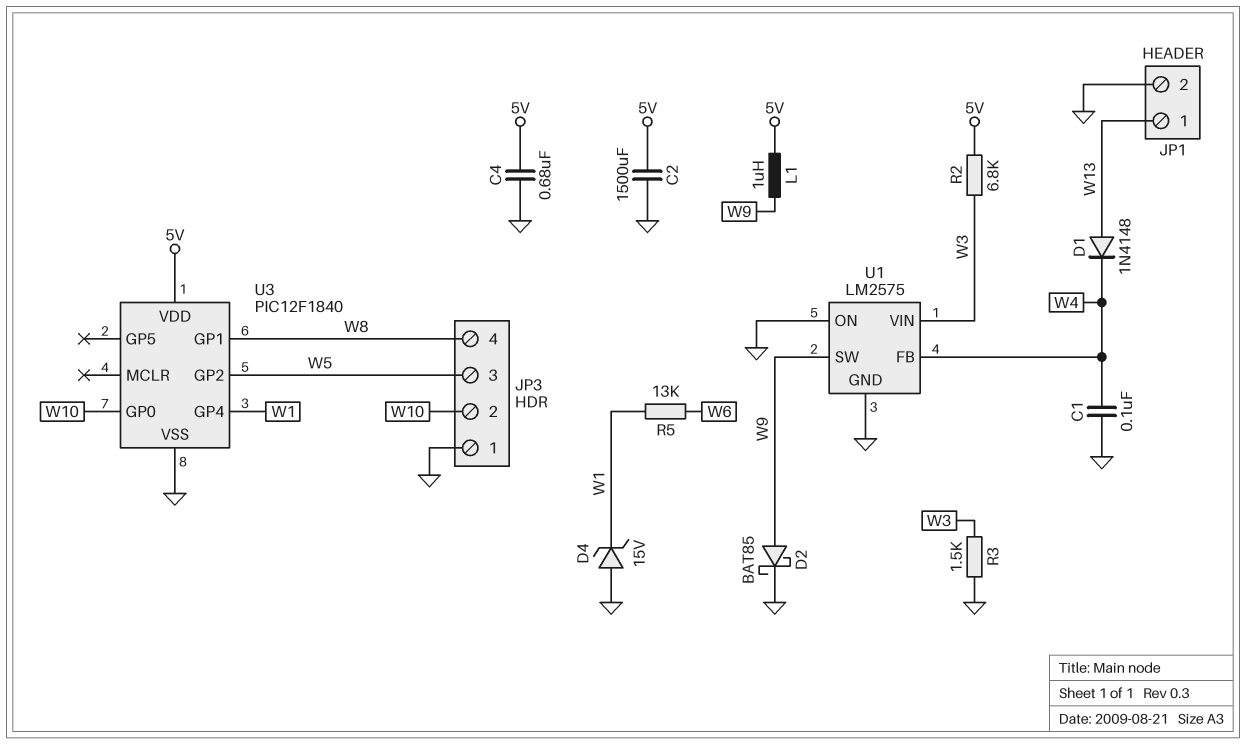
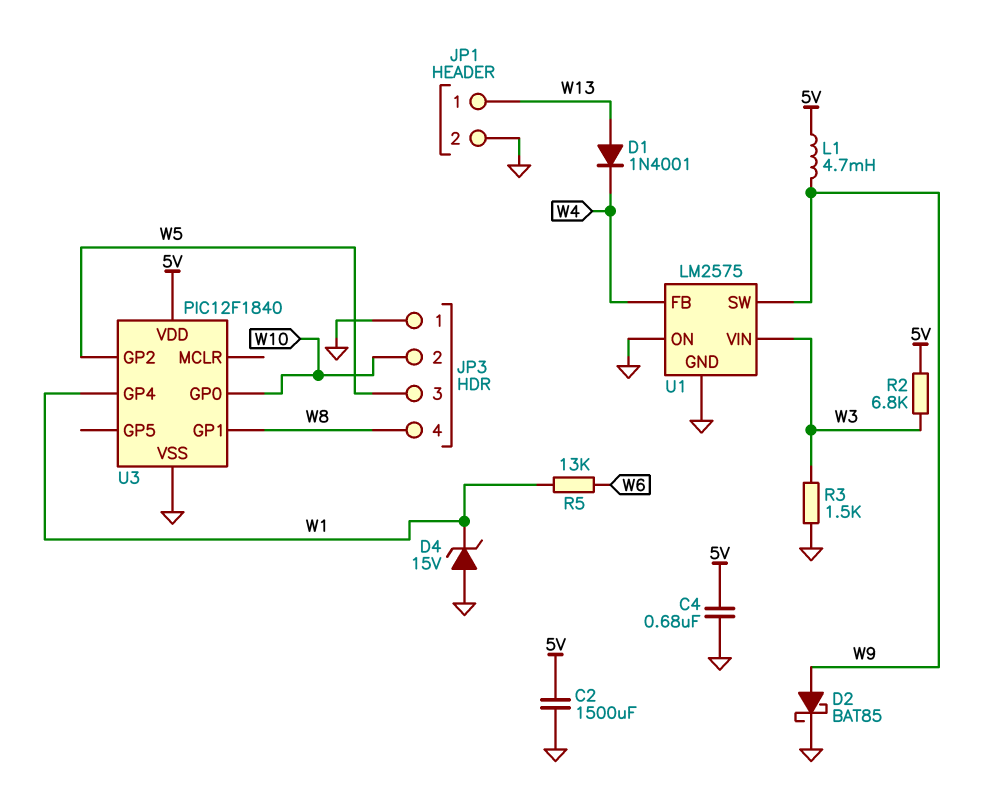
C1: 100nF (GND, W4) -> none
D1: diode 1N4148 (A W13, K W4) -> diode 1N4001 (A W13, K W4)
L1: 1uH (5V, W9) -> 4.7mH (5V, W9)

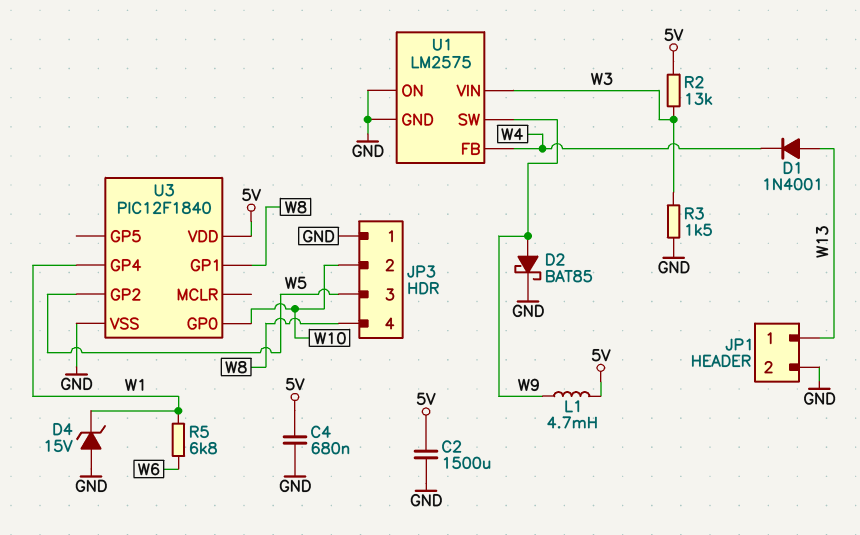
R2: 6.8k (5V, W3) -> 13k (5V, W3)
R5: 13k (W1, W6) -> 6.8k (W1, W6)

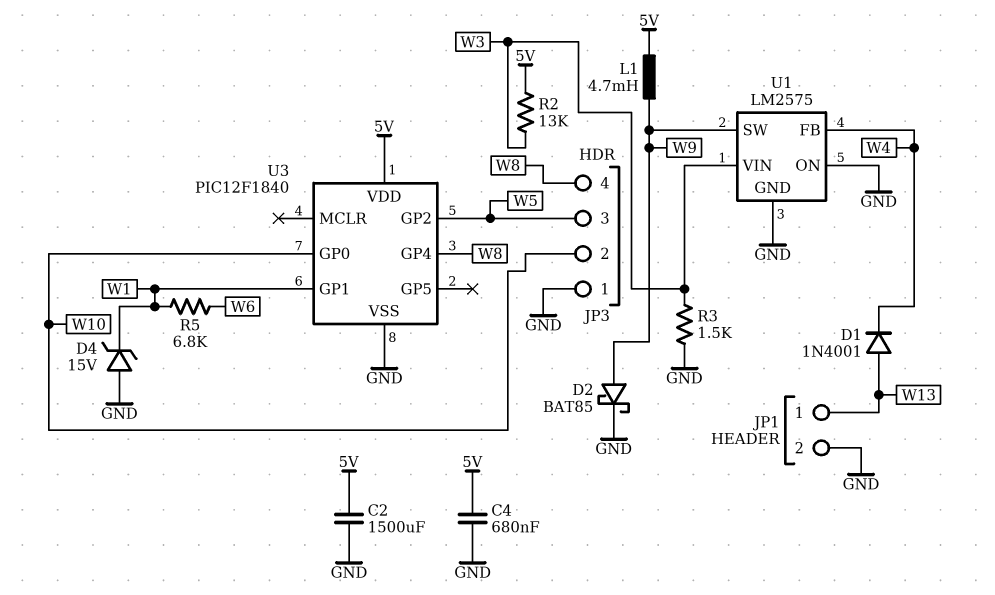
U3 pin GP1: W8 -> W1
U3 pin GP4: W1 -> W8

